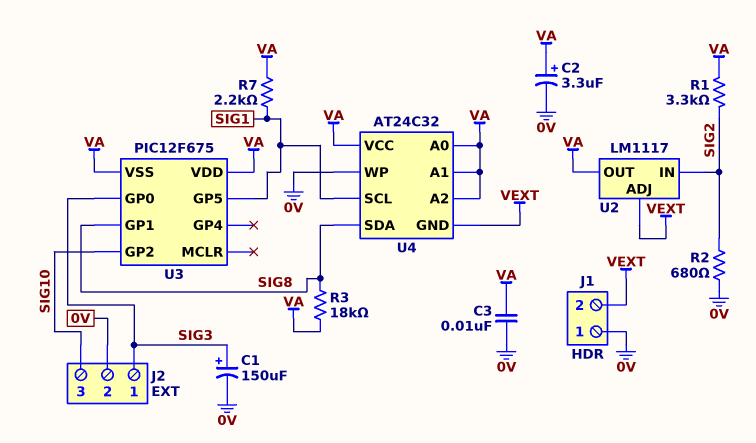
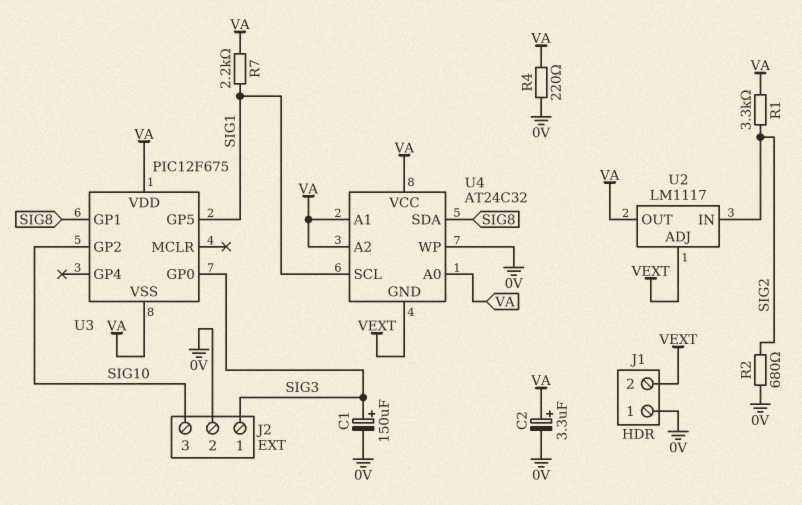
C3: 10nF (0V, VA) -> none
R3: 18k (SIG8, VA) -> none
R4: none -> 220 (0V, VA)

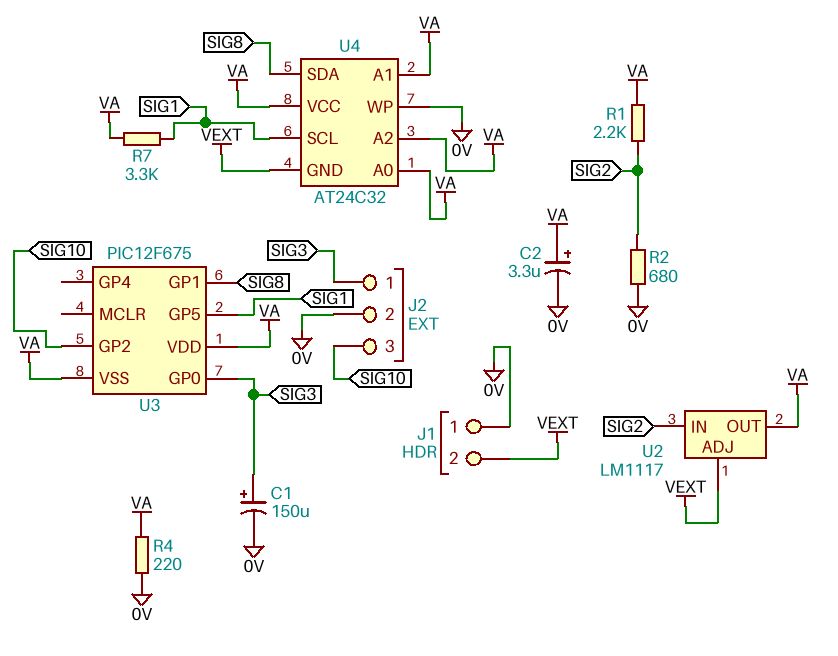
R1: 3.3k (SIG2, VA) -> 2.2k (SIG2, VA)
R7: 2.2k (SIG1, VA) -> 3.3k (SIG1, VA)

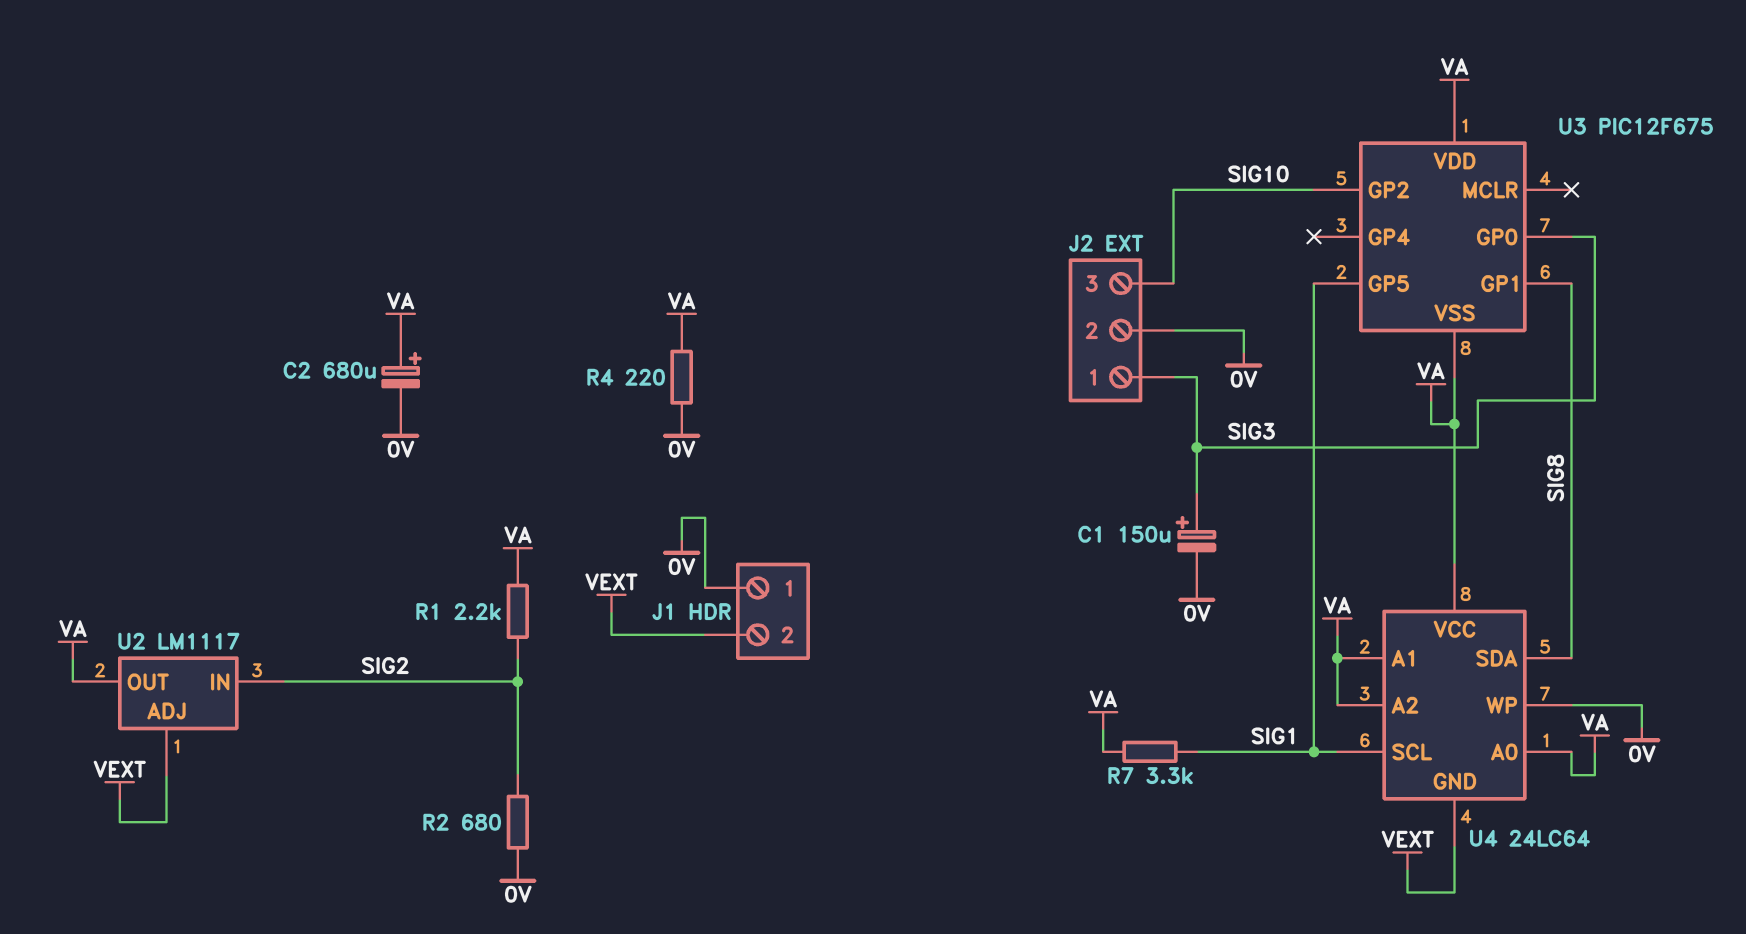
C2: 3.3uF (plus VA, minus 0V) -> 680uF (plus VA, minus 0V)
U4: AT24C32 -> 24LC64

